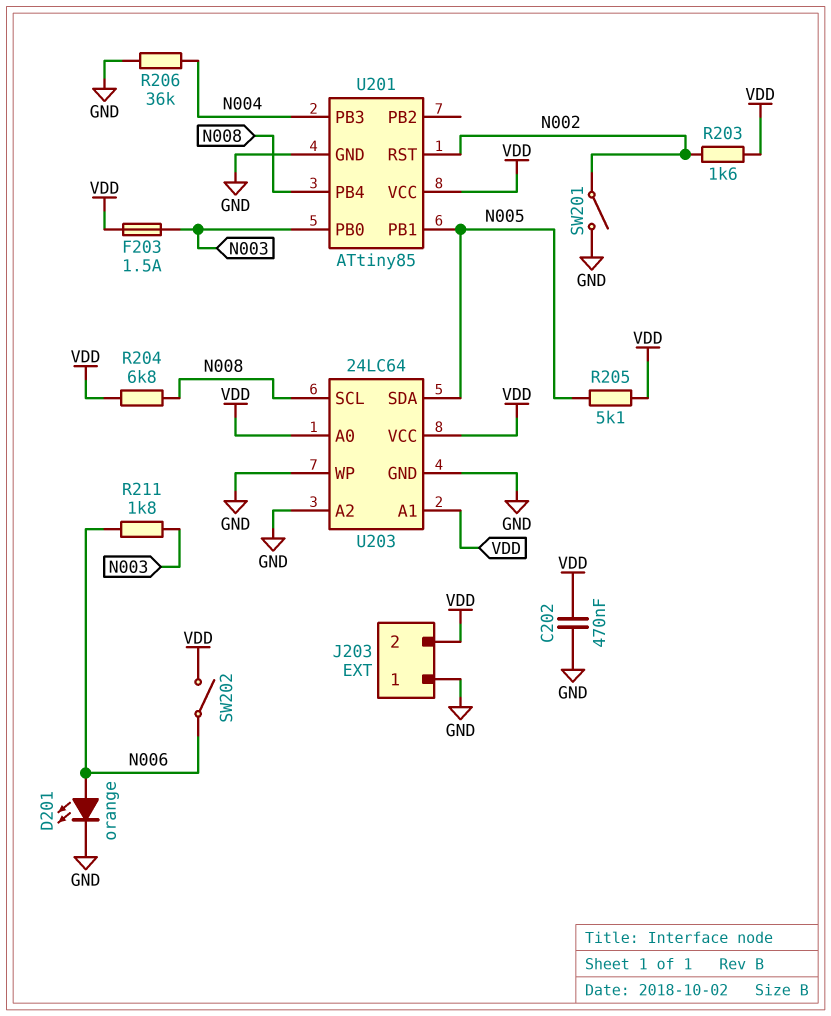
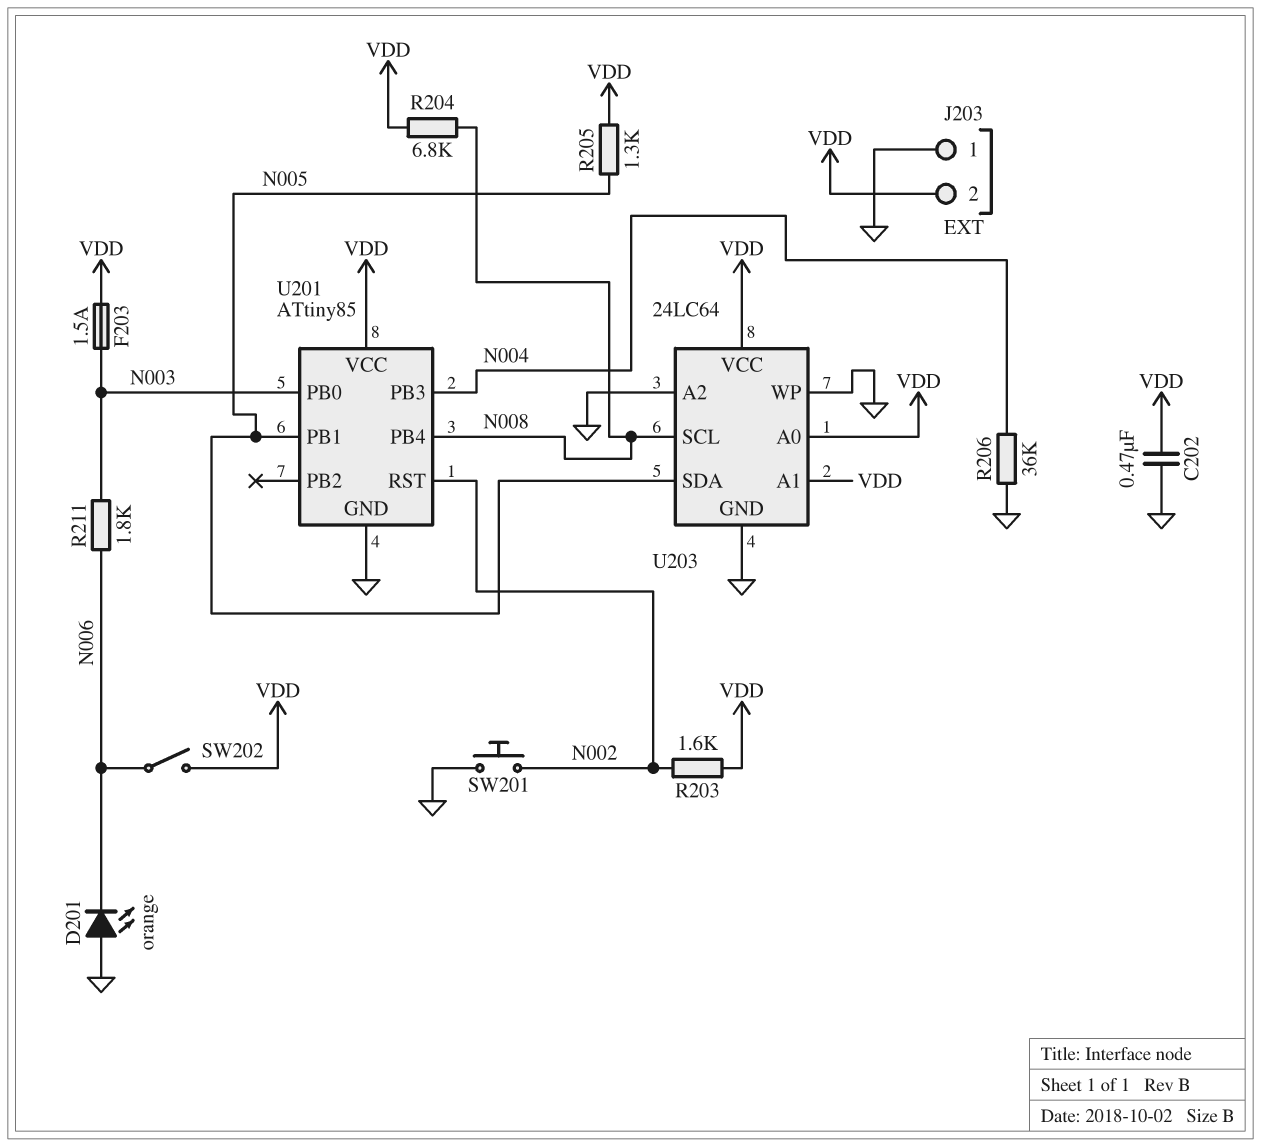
D201: LED orange (A N006, K GND) -> LED orange (A GND, K N006)
R205: 5.1k (N005, VDD) -> 1.3k (N005, VDD)
SW201: switch (GND, N002) -> button (GND, N002)

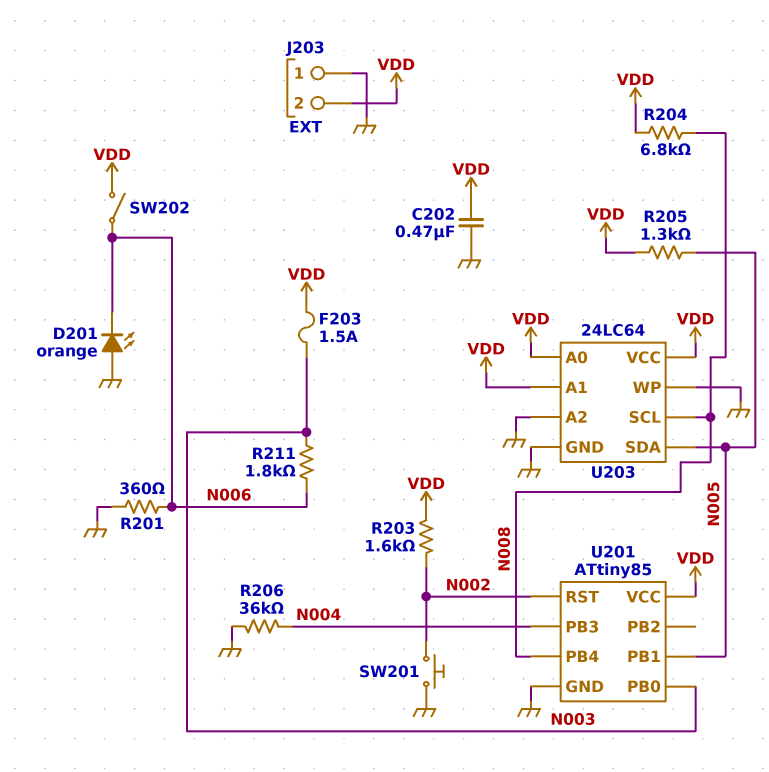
R201: none -> 360 (GND, N006)

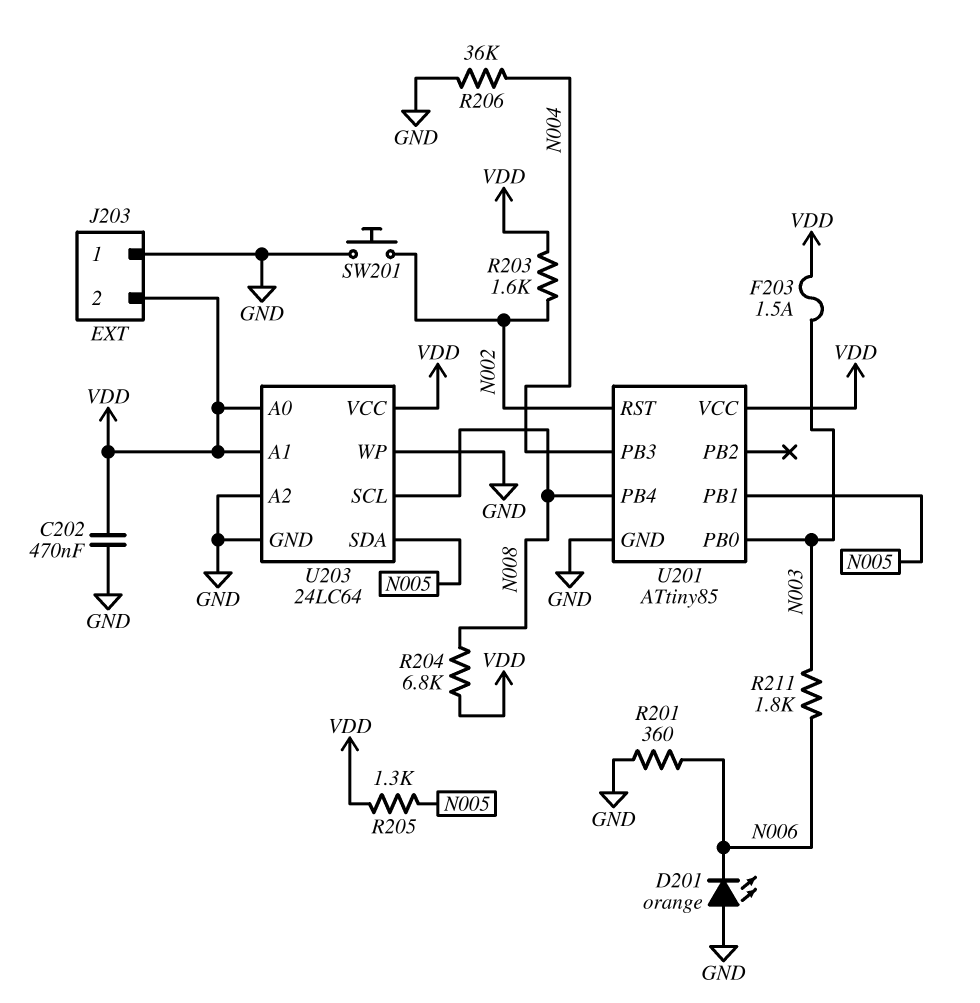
SW202: switch (N006, VDD) -> none

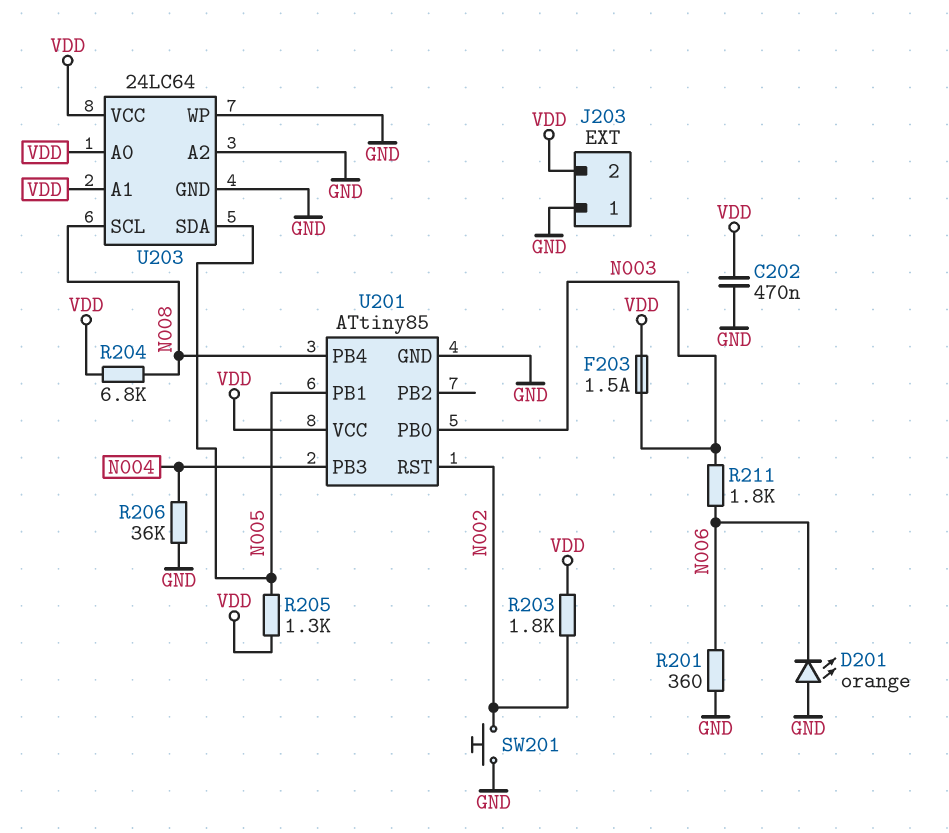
R203: 1.6k (N002, VDD) -> 1.8k (N002, VDD)

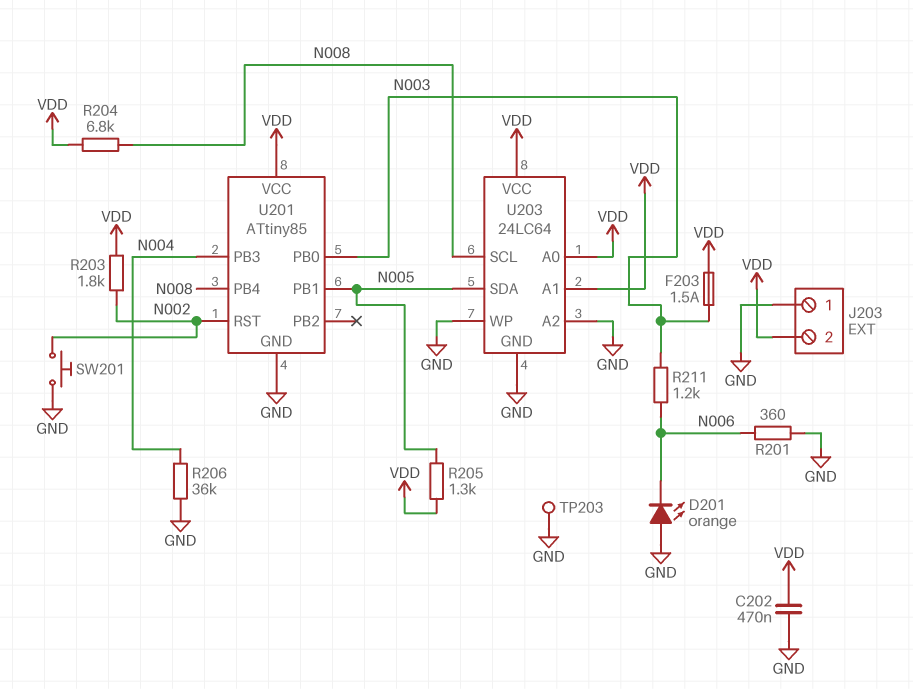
R211: 1.8k (N003, N006) -> 1.2k (N003, N006)
TP203: none -> test point (GND)

